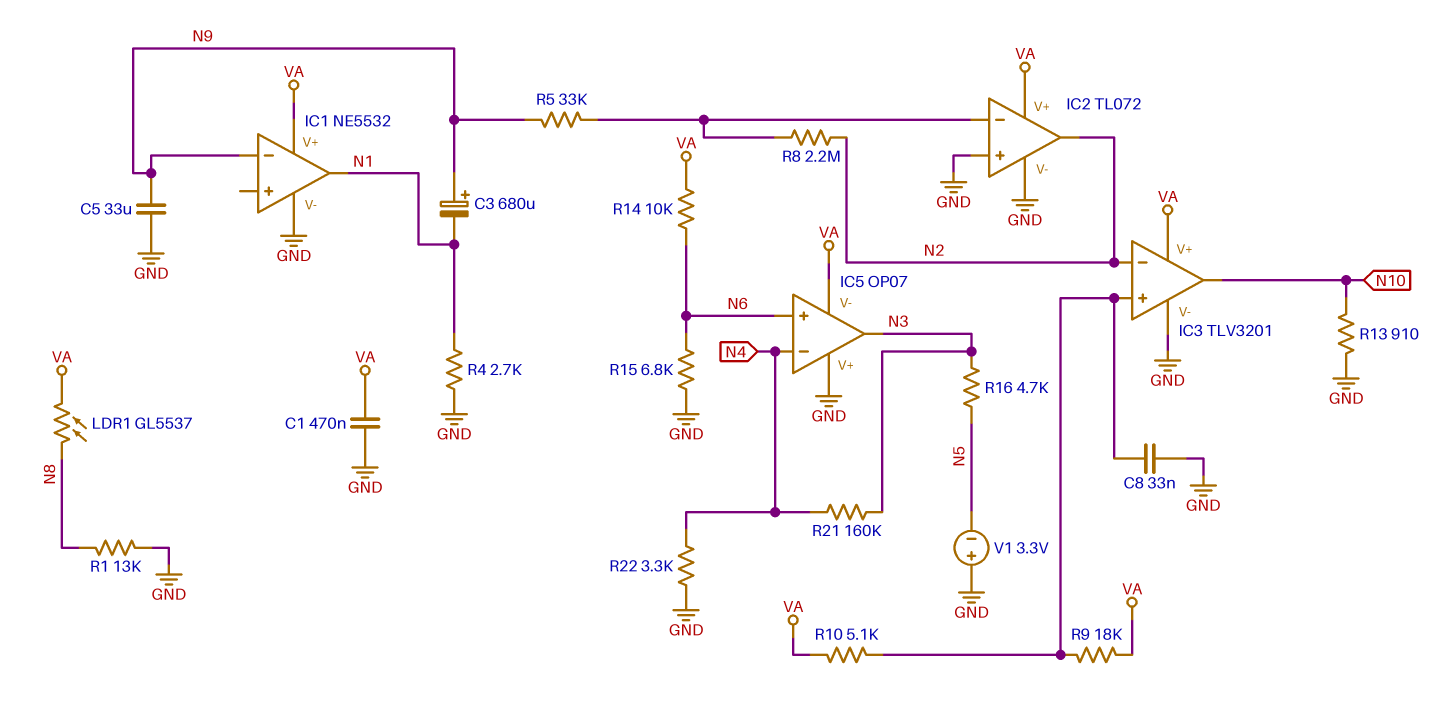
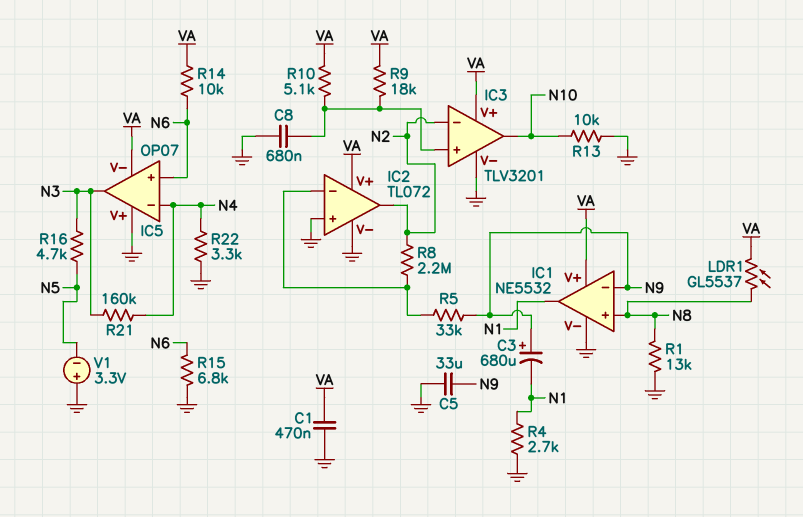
C8: 33nF (GND, IC3/in+) -> 680nF (GND, IC3/in+)
IC1 pin in+: none -> N8
R13: 910 (GND, N10) -> 10k (GND, N10)

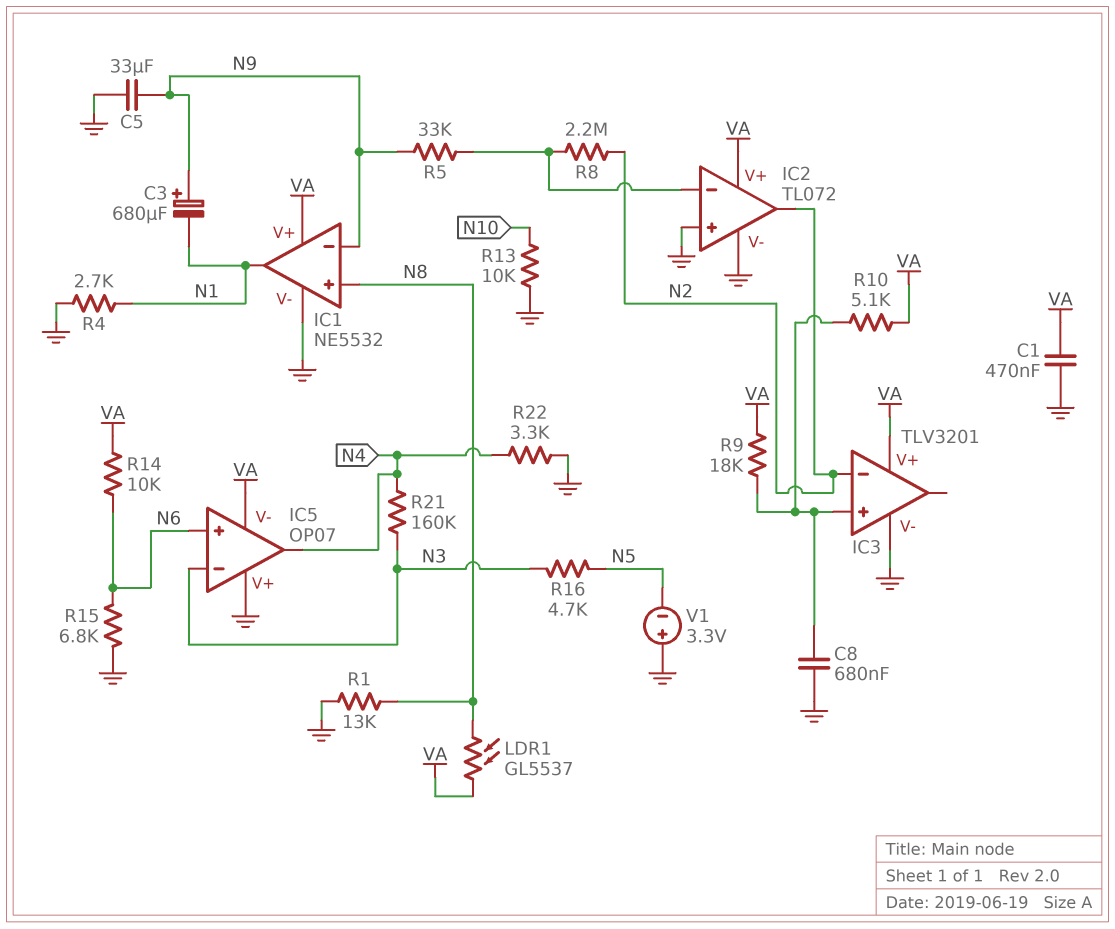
IC3 pin out: N10 -> none
IC5 pin in-: N4 -> N3
IC5 pin out: N3 -> N4

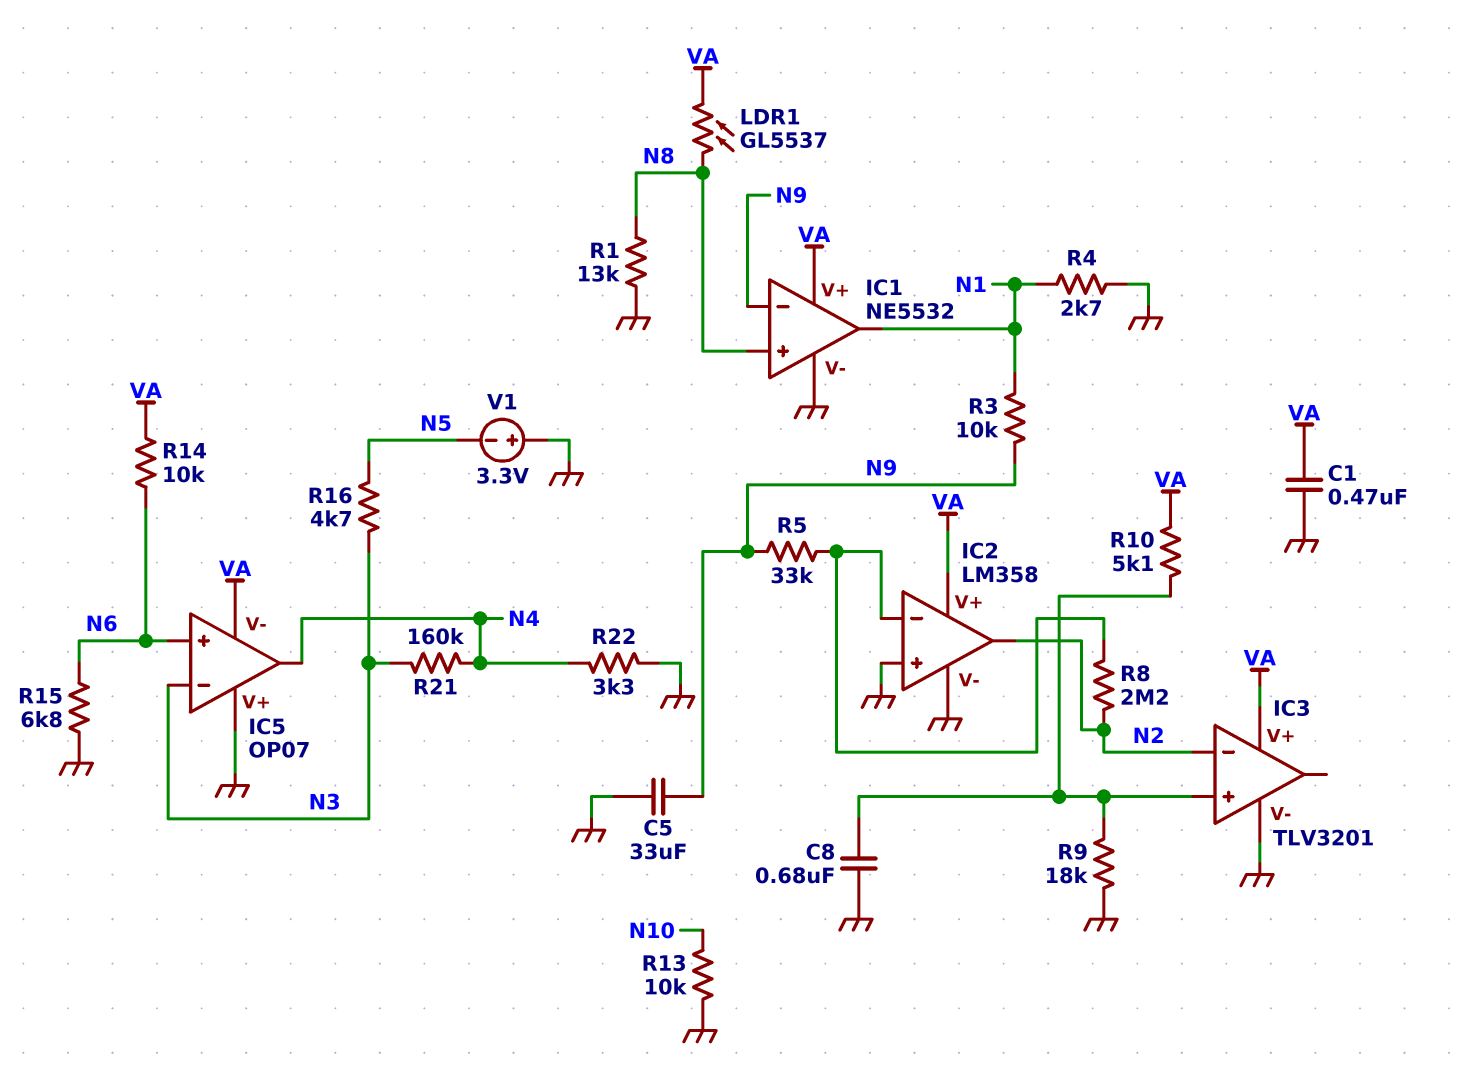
C3: 680uF (plus N9, minus N1) -> none
IC2: TL072 -> LM358
R3: none -> 10k (N1, N9)
R9: 18k (IC3/in+, VA) -> 18k (GND, IC3/in+)

